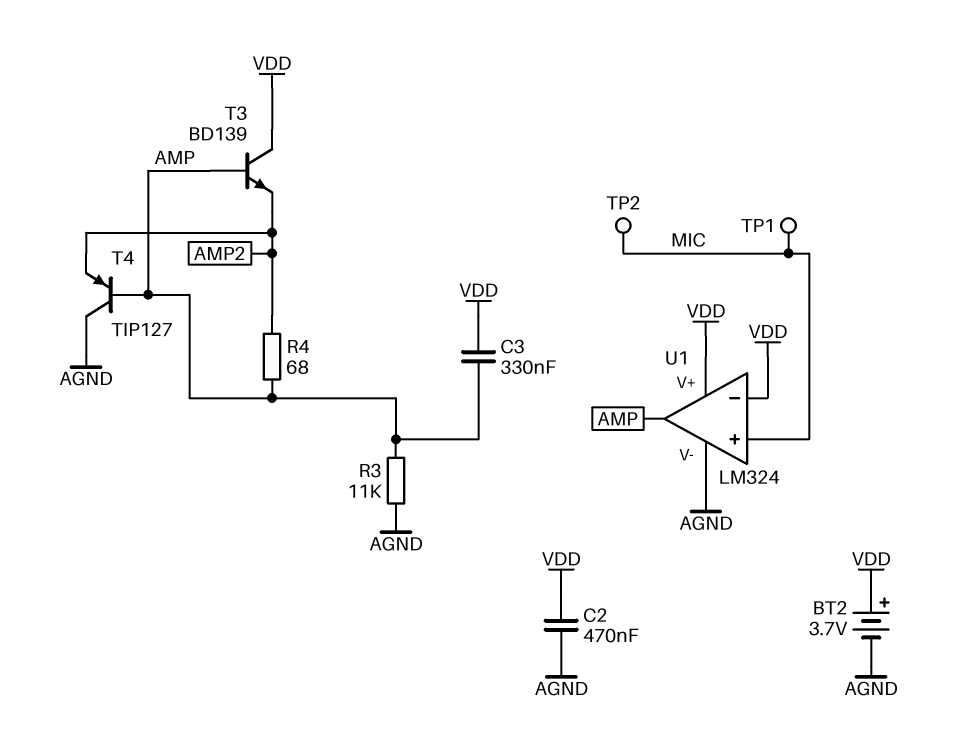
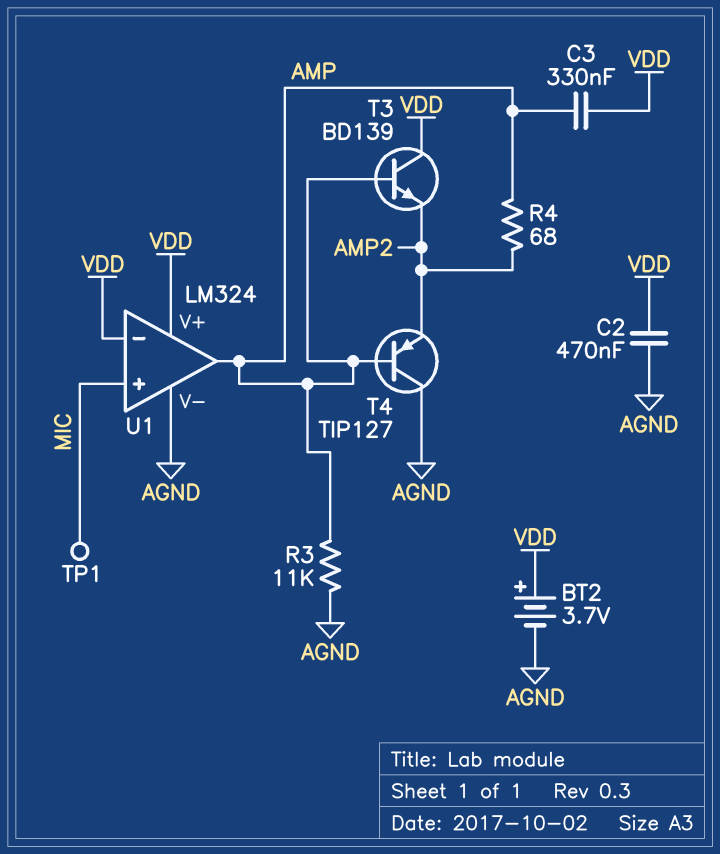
TP2: test point (MIC) -> none

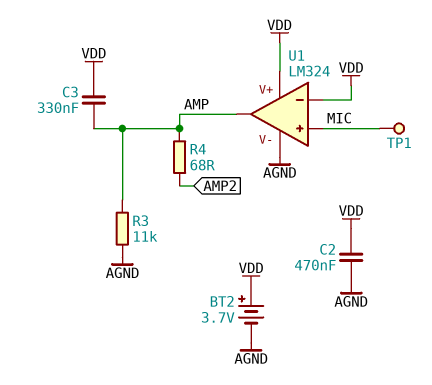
T3: NPN BD139 (B AMP, C VDD, E AMP2) -> none
T4: PNP TIP127 (B AMP, C AGND, E AMP2) -> none

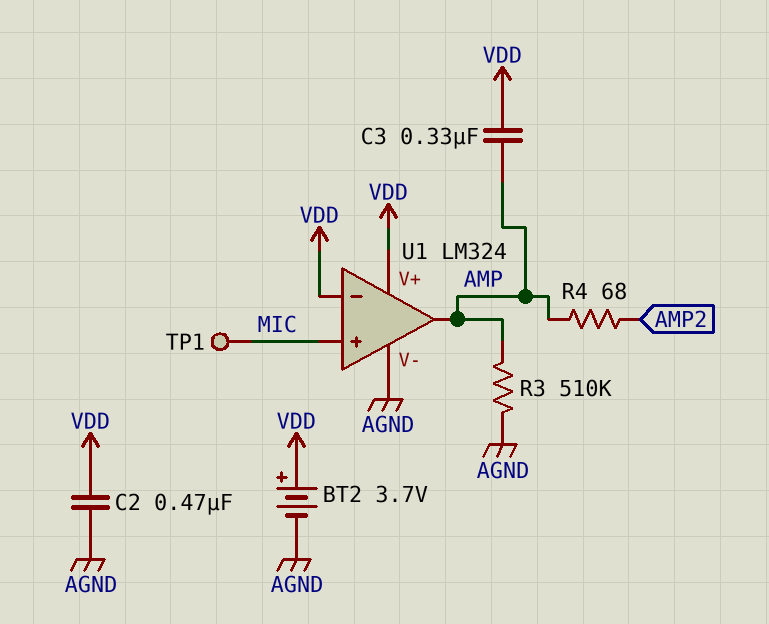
R3: 11k (AGND, AMP) -> 510k (AGND, AMP)

